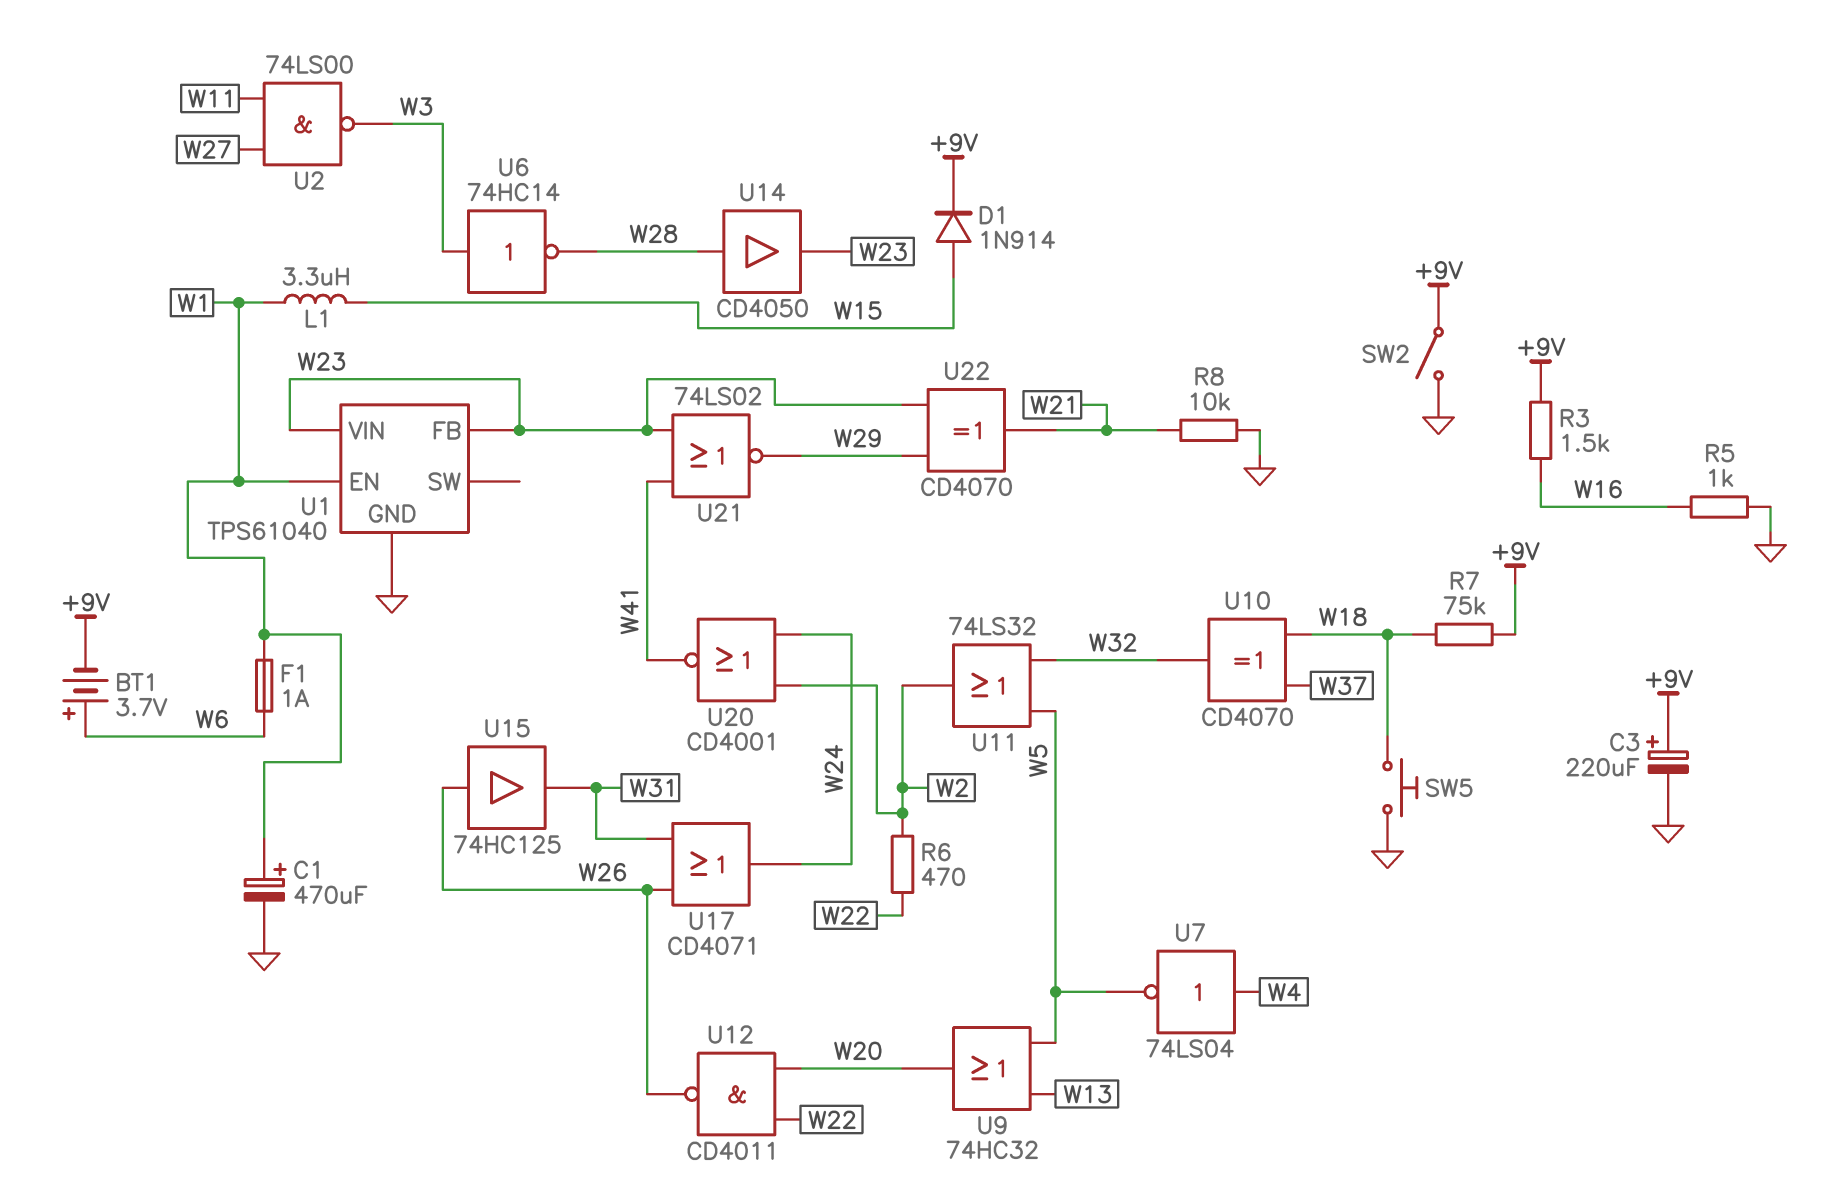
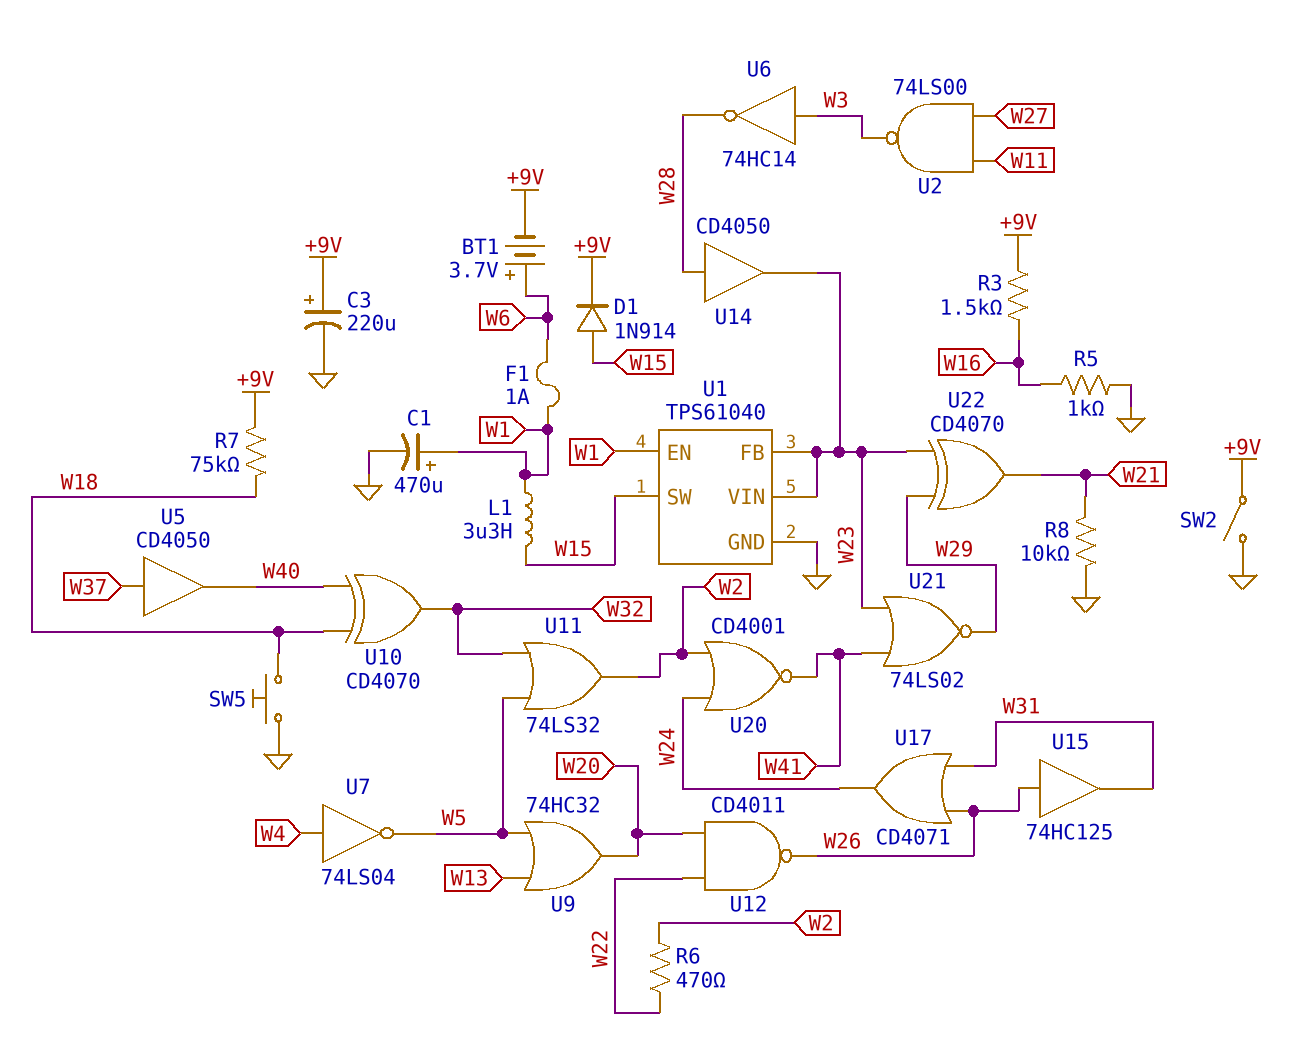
U1 pin SW: none -> W15
U5: none -> buffer CD4050 (in W37, out W40)
U10: XOR CD4070 (in W18, in W37, out W32) -> XOR CD4070 (in W18, in W40, out W32)

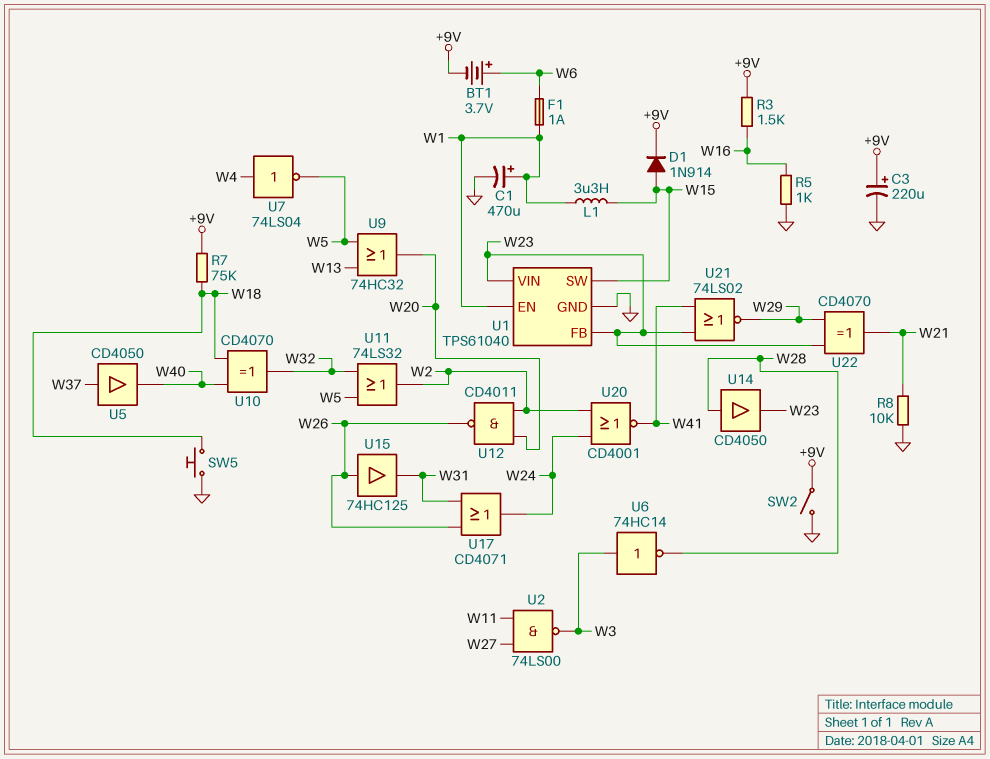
R6: 470 (W2, W22) -> none
U12: NAND CD4011 (in W20, in W22, out W26) -> NAND CD4011 (in W2, in W20, out W26)

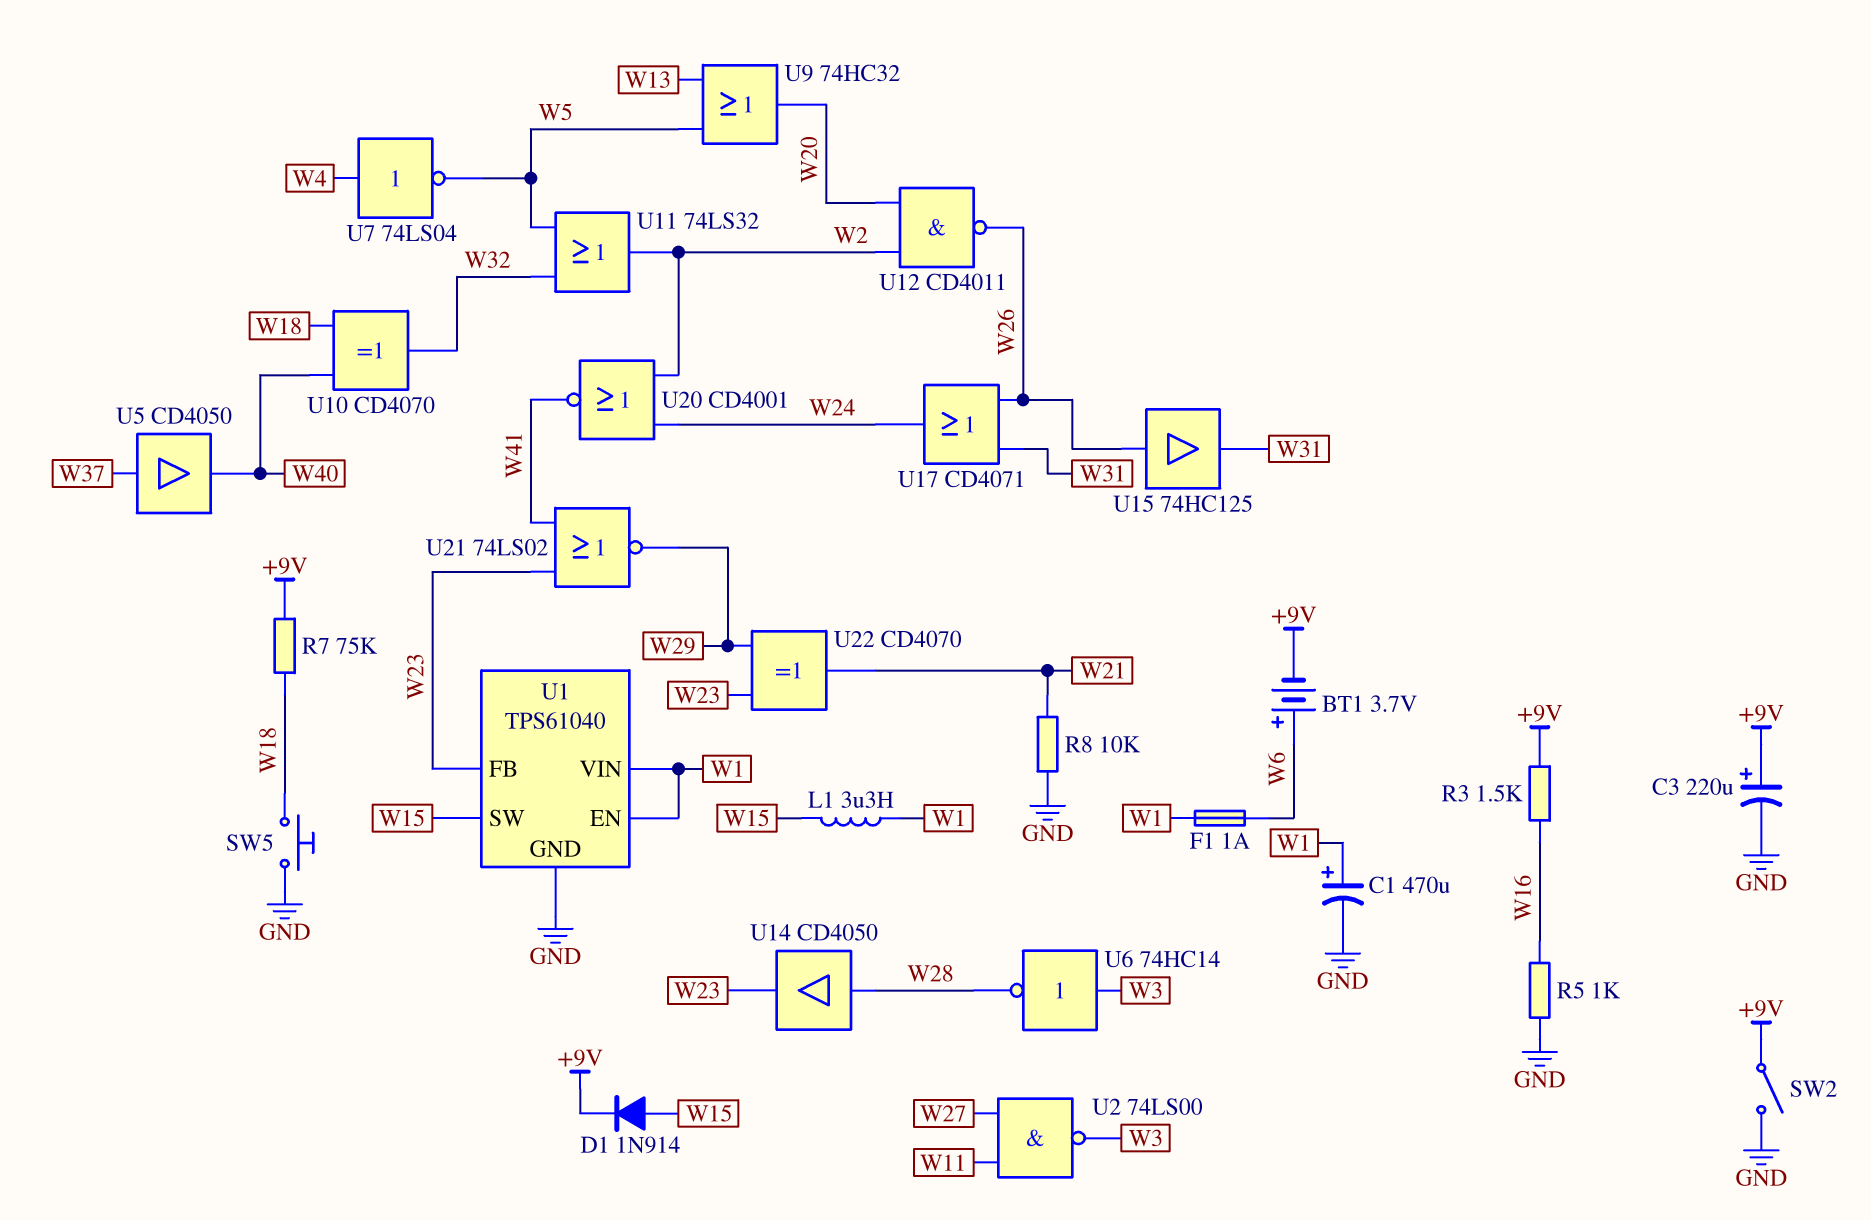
U1 pin VIN: W23 -> W1

